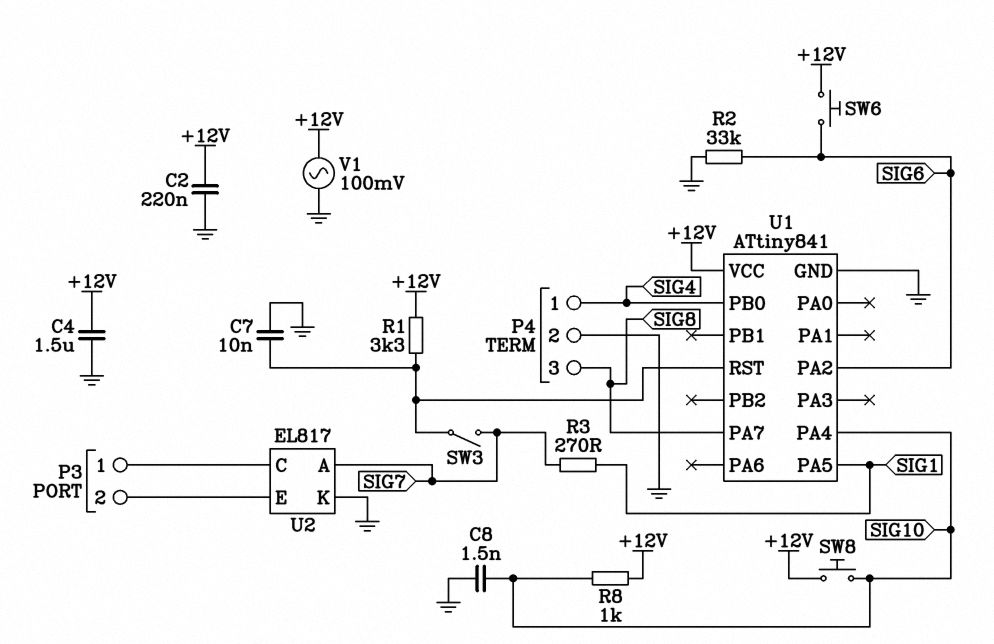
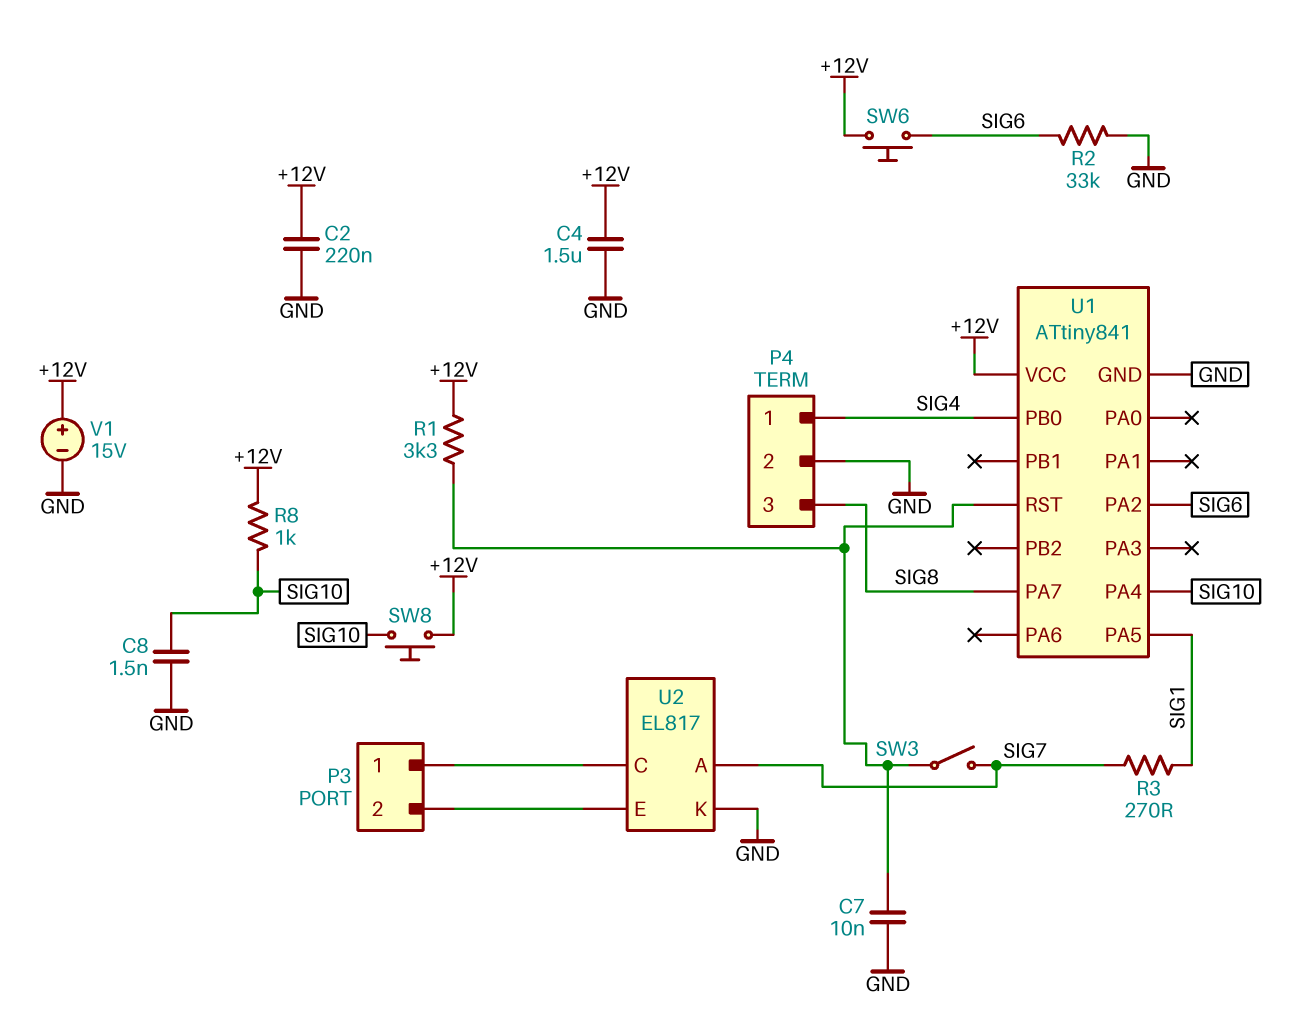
V1: AC 100mV (+12V, GND) -> 15V (plus +12V, minus GND)

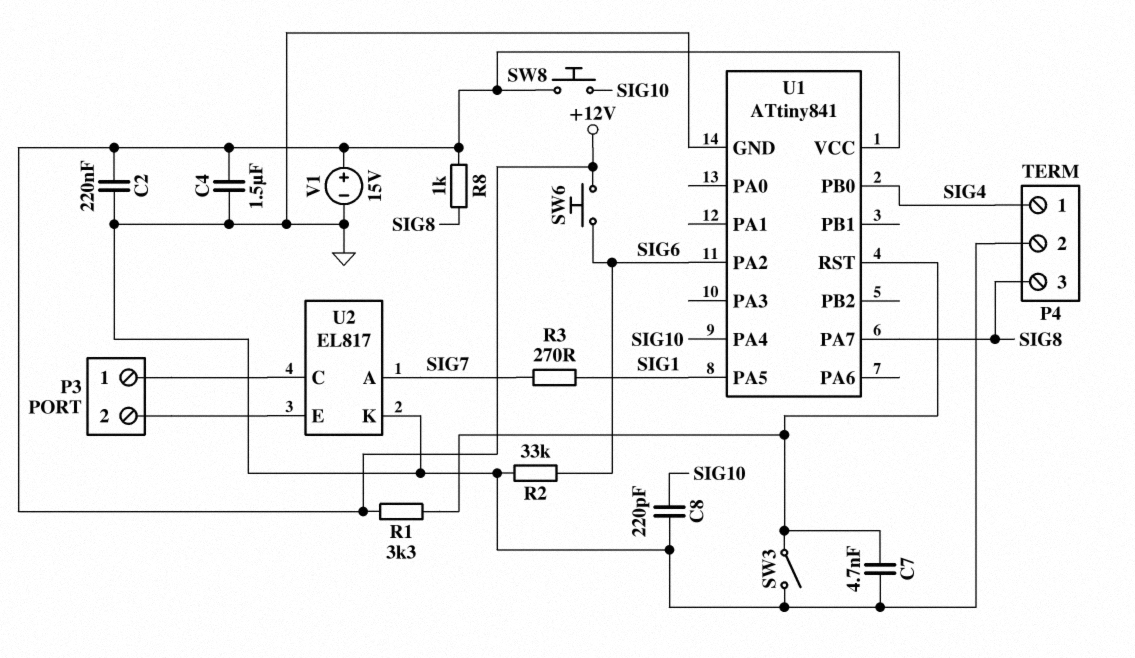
C7: 10nF (GND, U1/RST) -> 4.7nF (GND, U1/RST)
C8: 1.5nF (GND, SIG10) -> 220pF (GND, SIG10)
R8: 1k (+12V, SIG10) -> 1k (+12V, SIG8)
SW3: switch (SIG7, U1/RST) -> switch (GND, U1/RST)

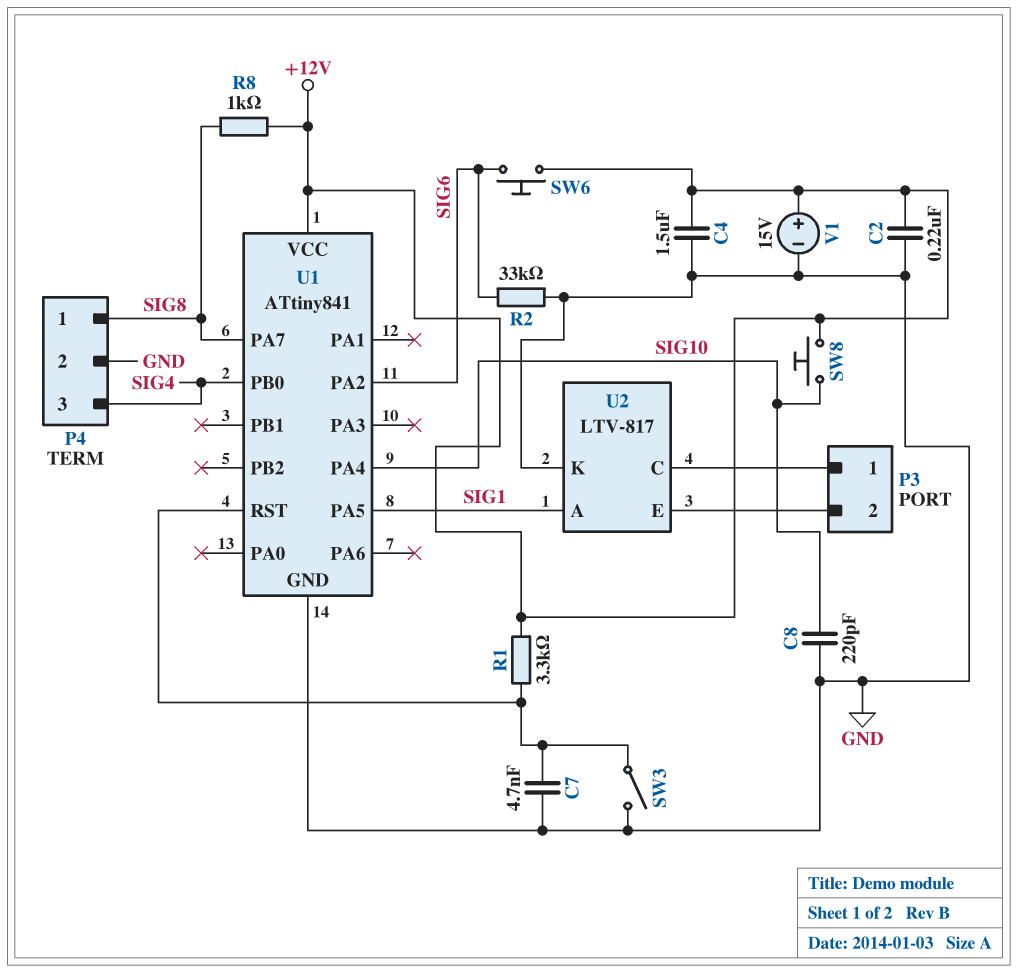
P4 pin 1: SIG4 -> SIG8
P4 pin 3: SIG8 -> SIG4
R3: 270 (SIG1, SIG7) -> none
U2: EL817 -> LTV-817
U2 pin A: SIG7 -> SIG1

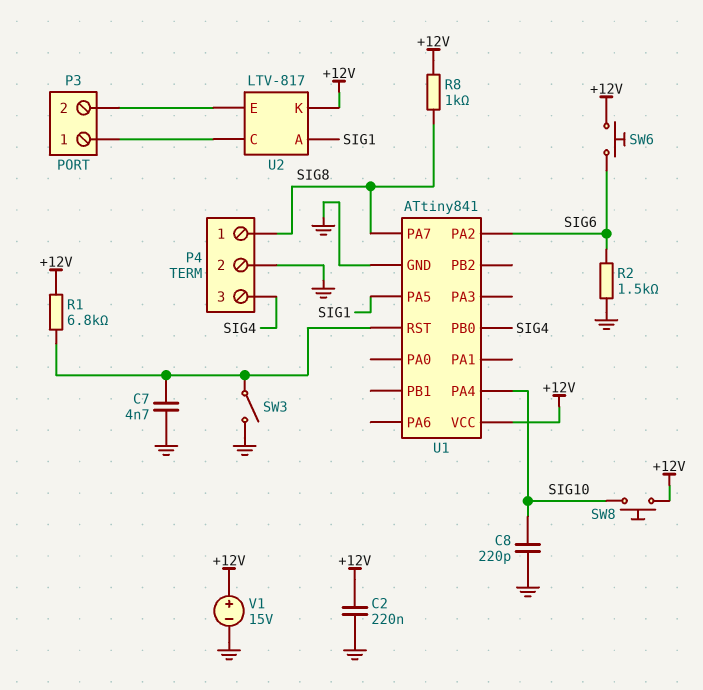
C4: 1.5uF (+12V, GND) -> none
R1: 3.3k (+12V, U1/RST) -> 6.8k (+12V, U1/RST)
R2: 33k (GND, SIG6) -> 1.5k (GND, SIG6)
U2 pin K: GND -> +12V

